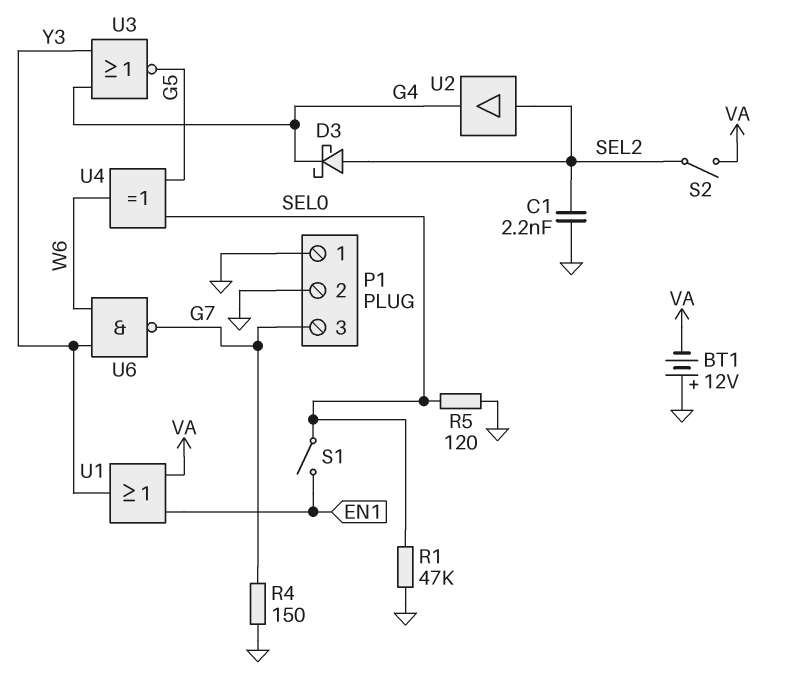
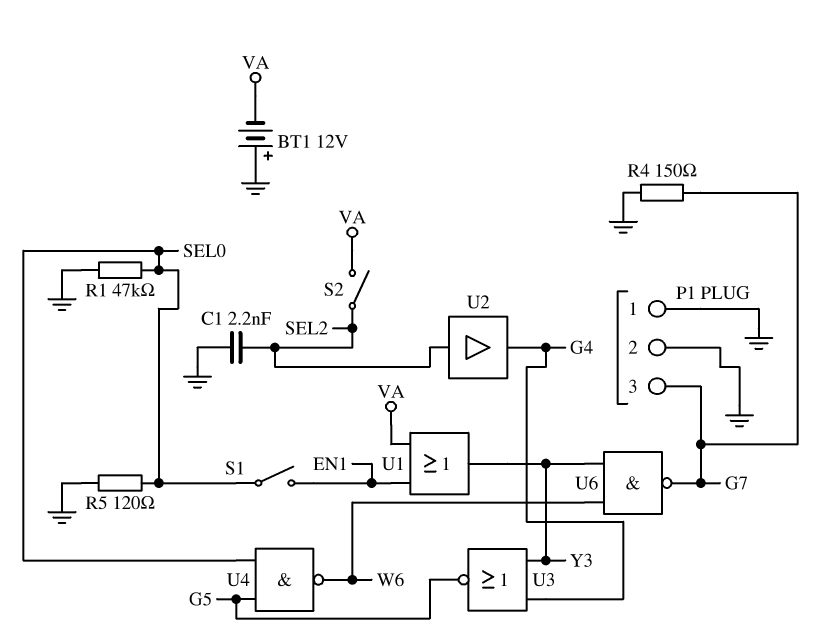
D3: schottky (A SEL2, K G4) -> none
U4: XOR (in G5, in SEL0, out W6) -> NAND (in G5, in SEL0, out W6)

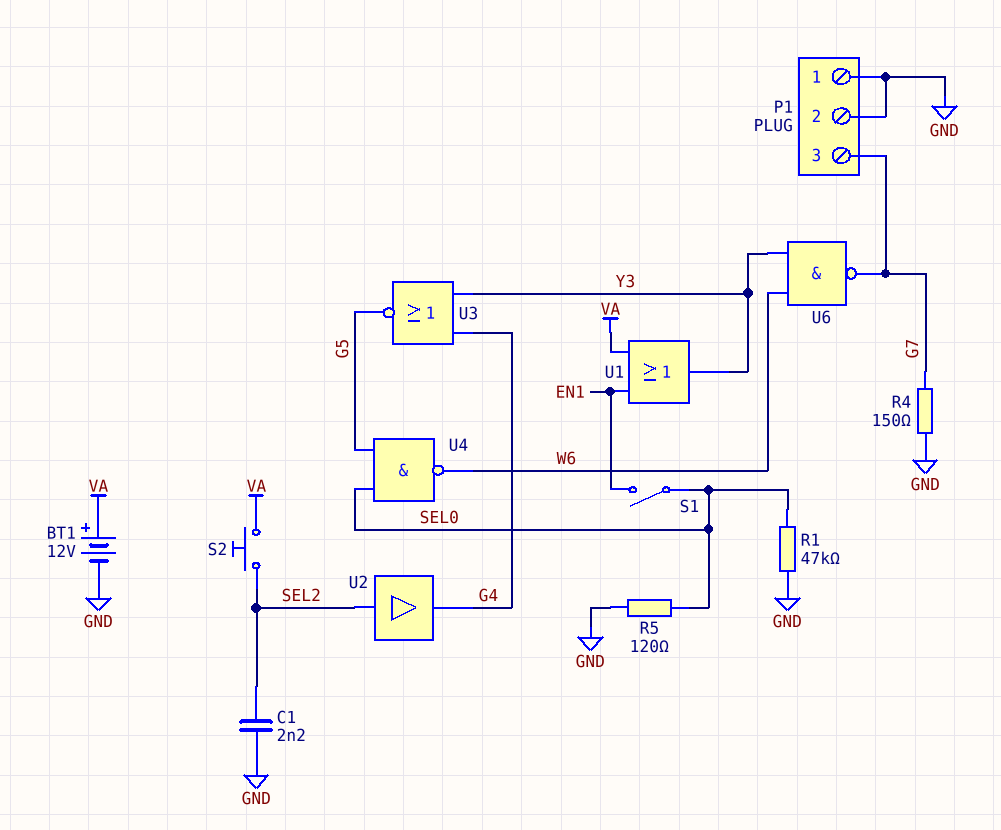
BT1: 12V (plus GND, minus VA) -> 12V (plus VA, minus GND)
S2: switch (SEL2, VA) -> button (SEL2, VA)

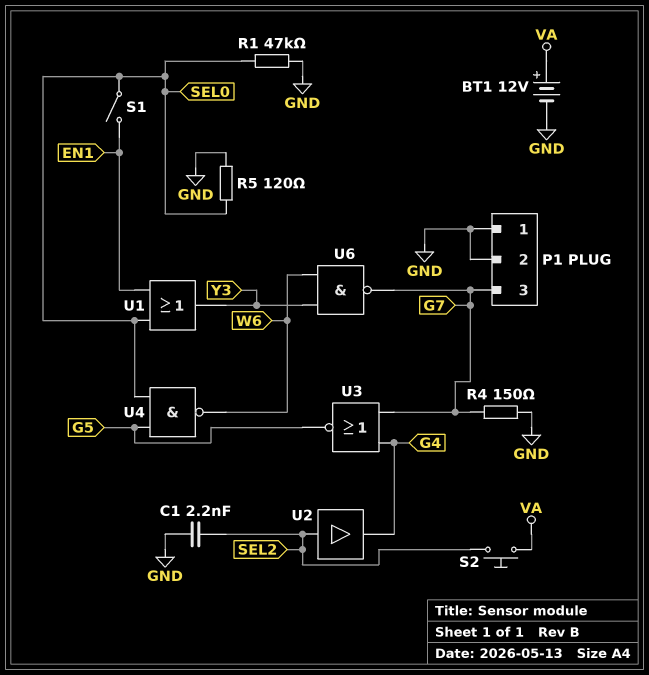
U1: OR (in EN1, in VA, out Y3) -> OR (in EN1, in SEL0, out Y3)
U3: NOR (in G4, in Y3, out G5) -> NOR (in G4, in G7, out G5)

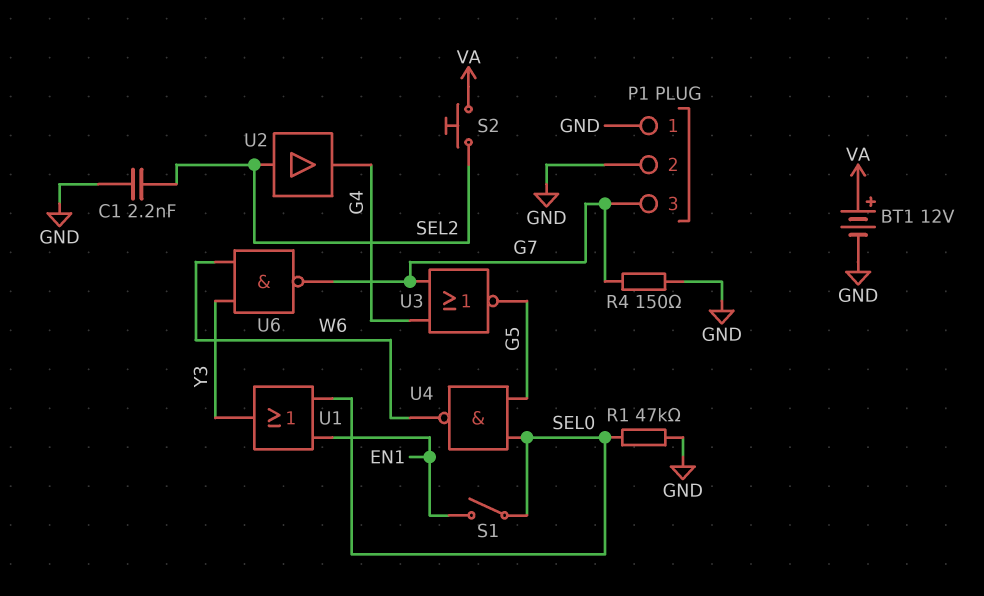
R5: 120 (GND, SEL0) -> none

